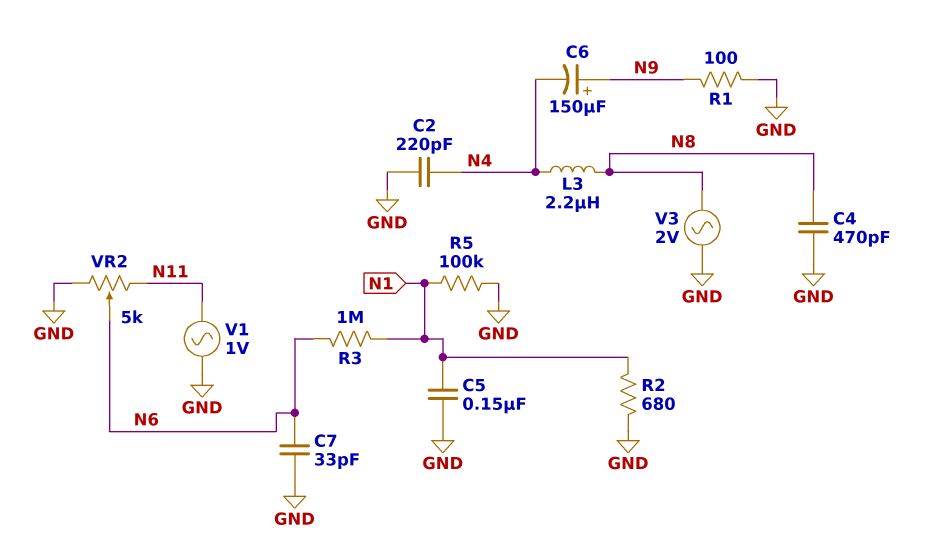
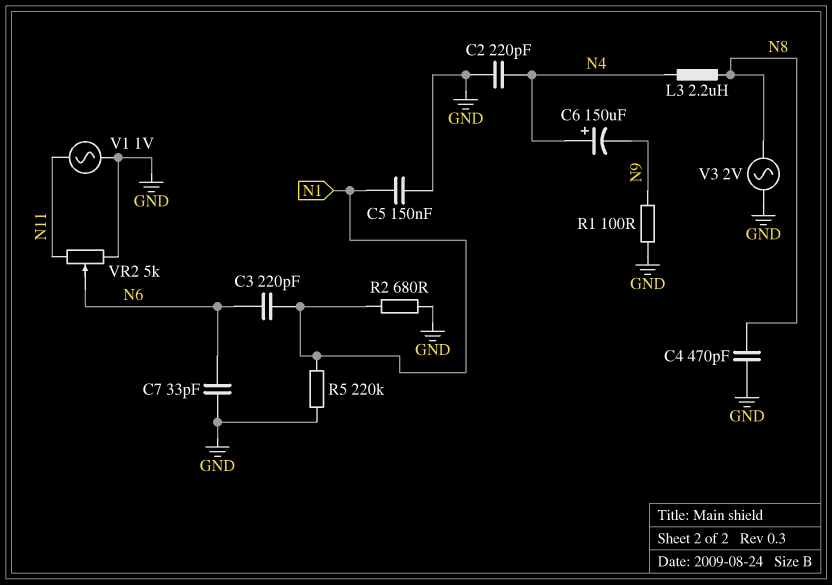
C3: none -> 220pF (N1, N6)
C6: 150uF (plus N9, minus N4) -> 150uF (plus N4, minus N9)
R3: 1M (N1, N6) -> none
R5: 100k (GND, N1) -> 220k (GND, N1)

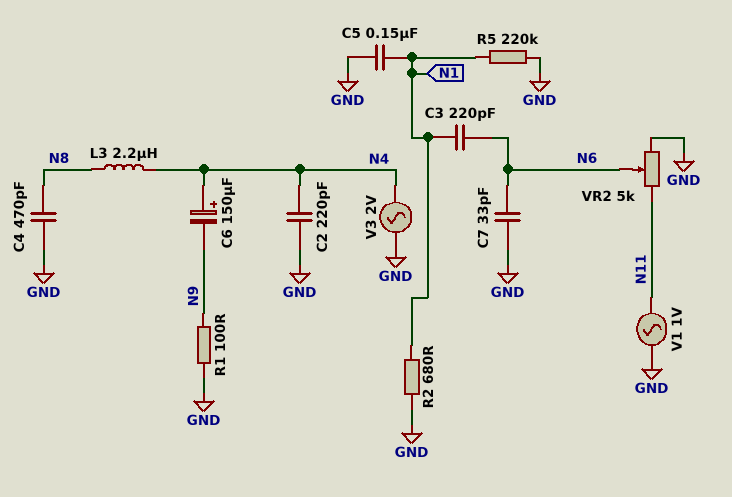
V3: AC 2V (GND, N8) -> AC 2V (GND, N4)

